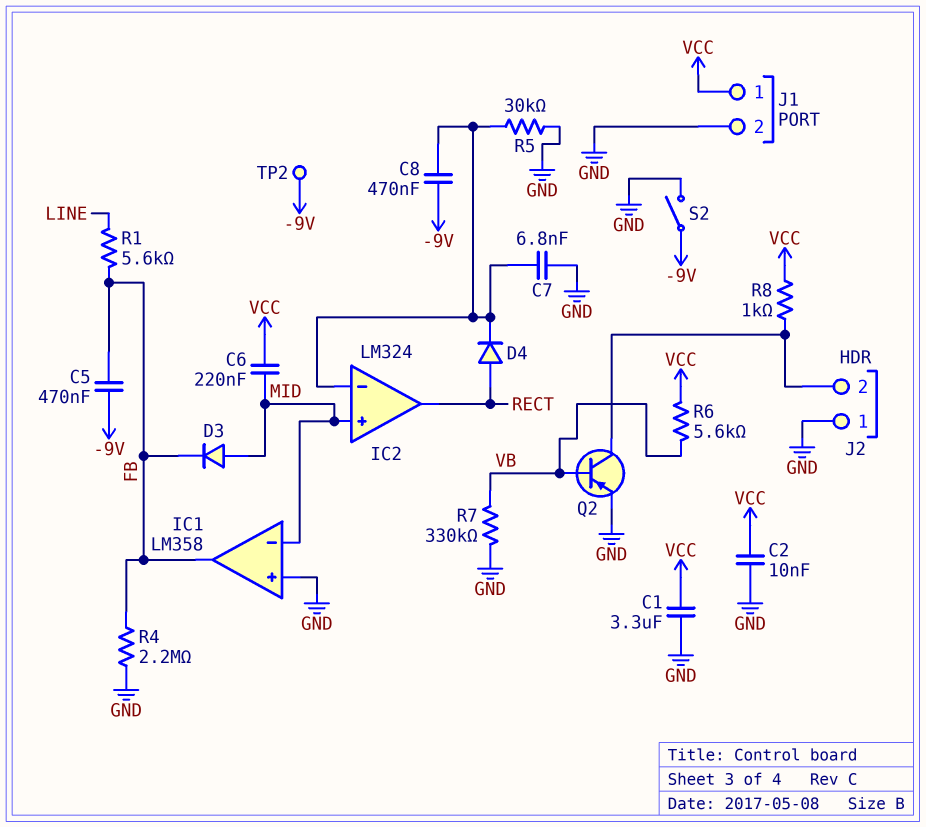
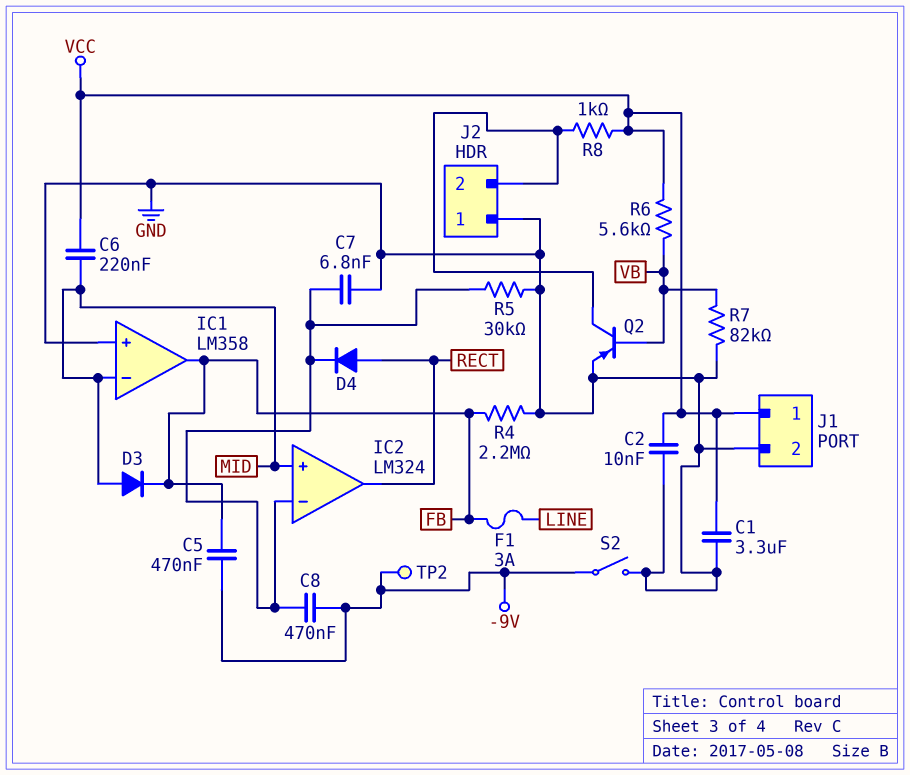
F1: none -> 3A (FB, LINE)
R1: 5.6k (FB, LINE) -> none
R7: 330k (GND, VB) -> 82k (GND, VB)

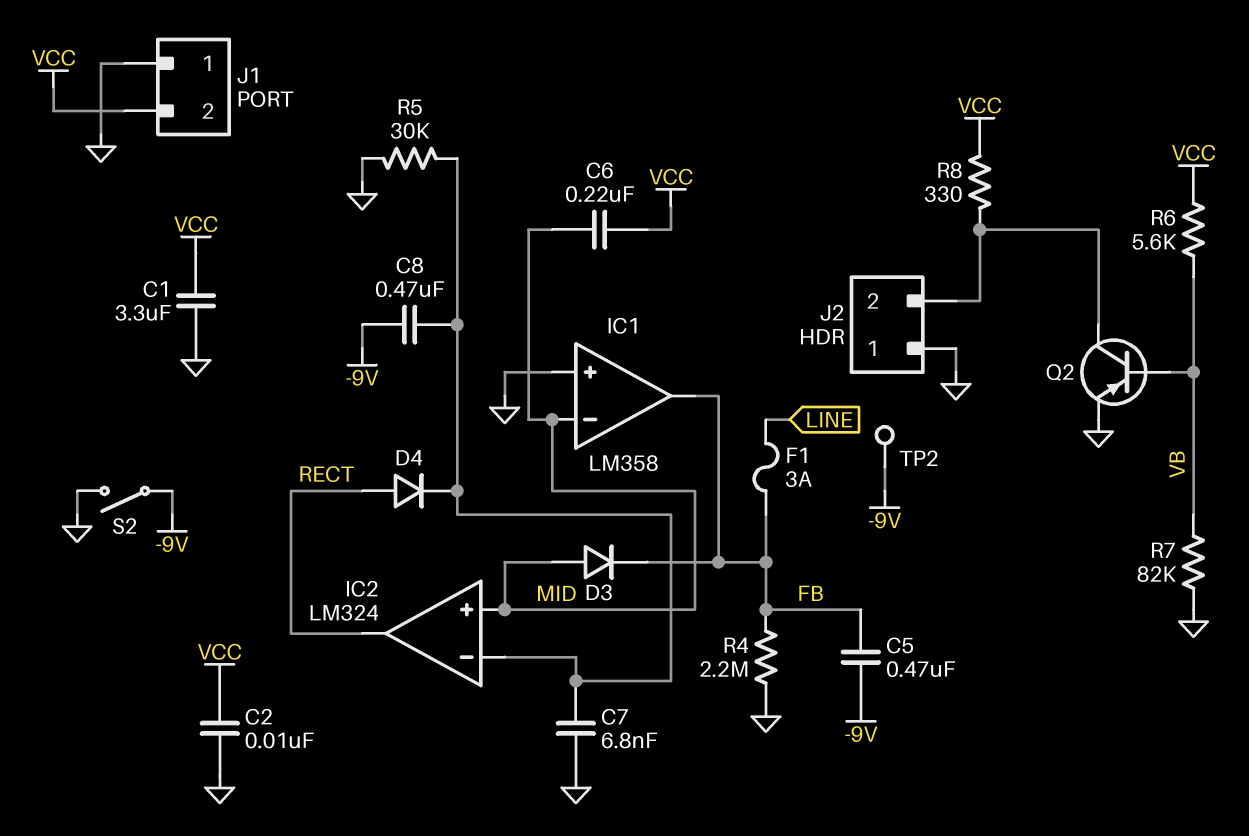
J1 pin 1: VCC -> GND
J1 pin 2: GND -> VCC
R8: 1k (J2/2, VCC) -> 330 (J2/2, VCC)

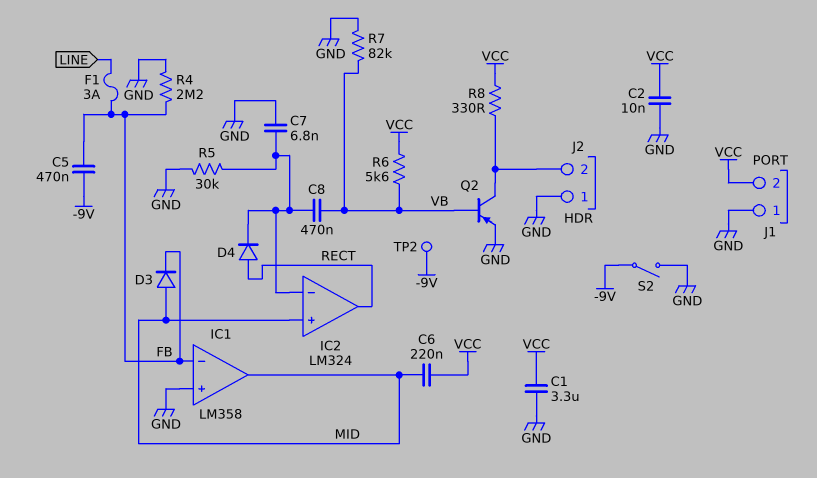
C8: 470nF (-9V, IC2/in-) -> 470nF (IC2/in-, VB)
IC1 pin in-: MID -> FB
IC1 pin out: FB -> MID

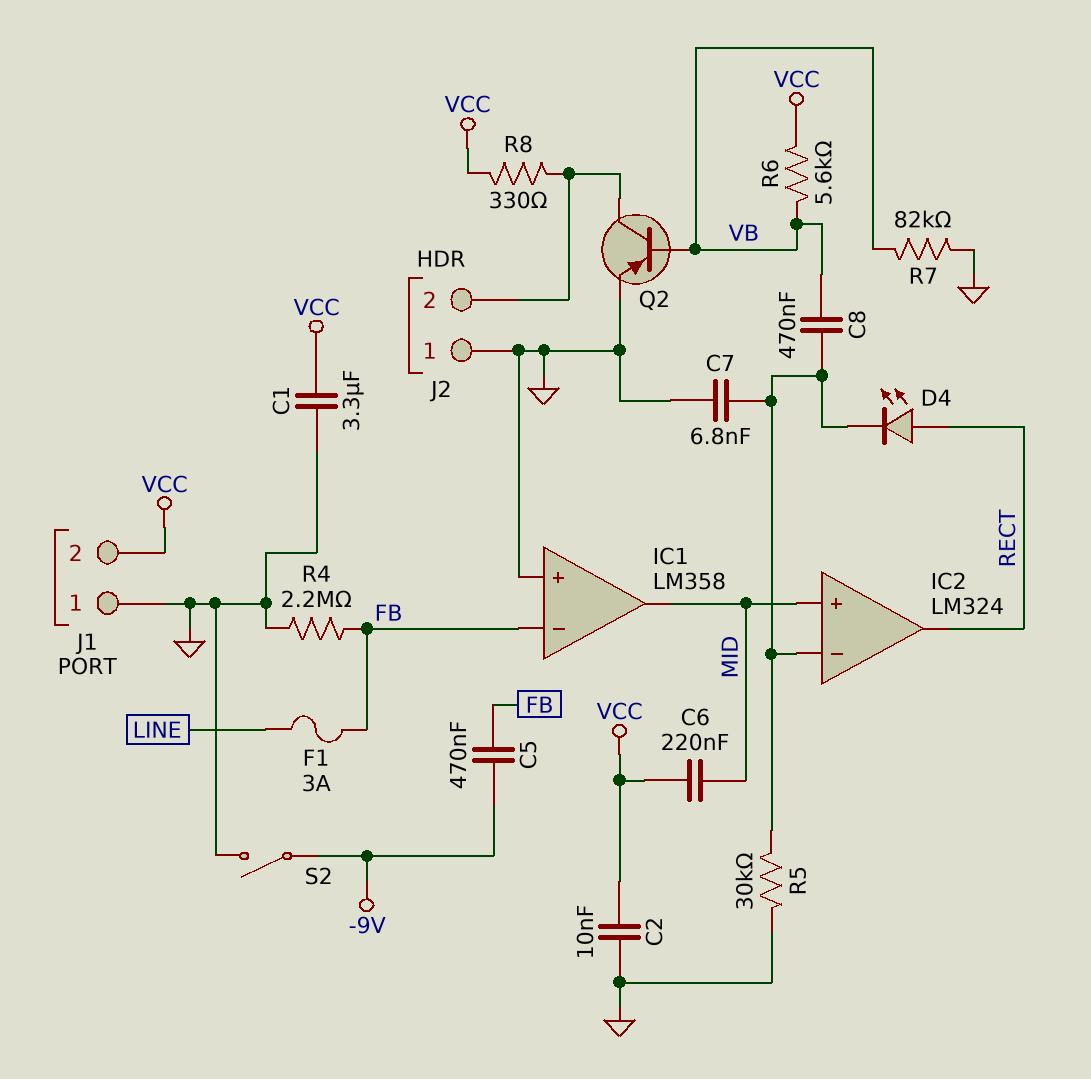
D3: diode (A MID, K FB) -> none
D4: diode (A RECT, K IC2/in-) -> LED (A RECT, K IC2/in-)
TP2: test point (-9V) -> none

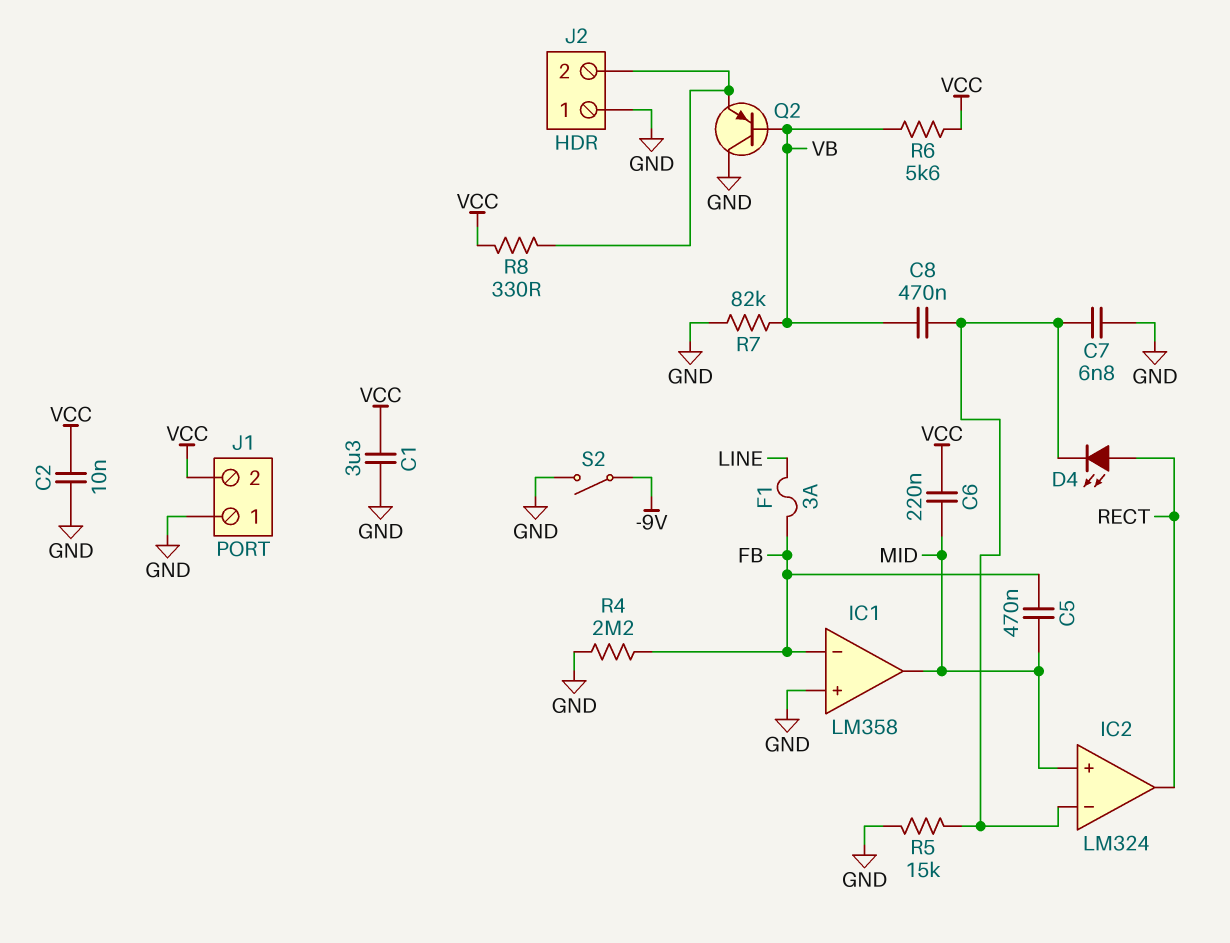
C5: 470nF (-9V, FB) -> 470nF (FB, MID)
Q2: PNP (B VB, C J2/2, E GND) -> PNP (B VB, C GND, E J2/2)
R5: 30k (GND, IC2/in-) -> 15k (GND, IC2/in-)

